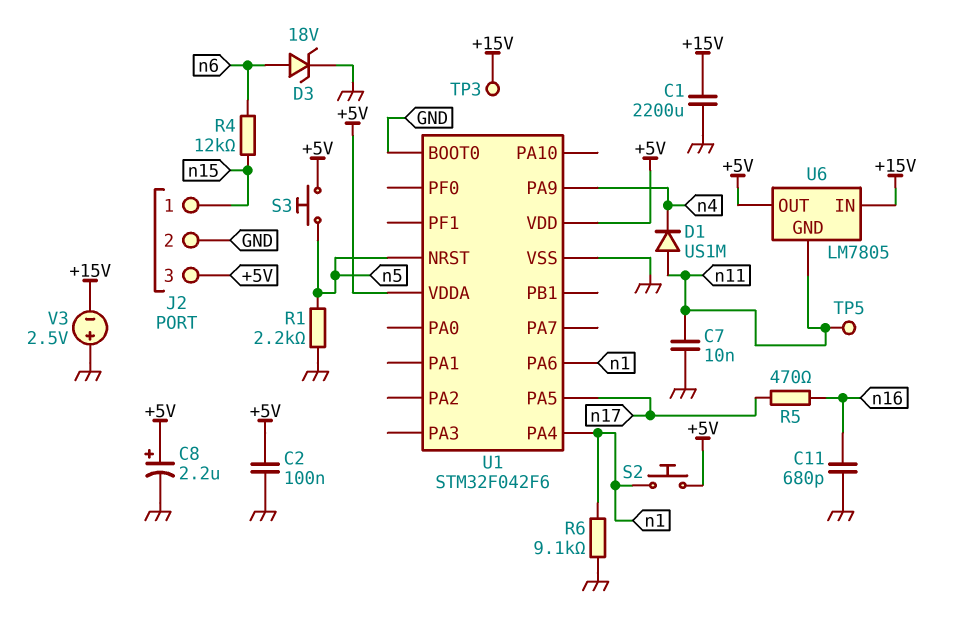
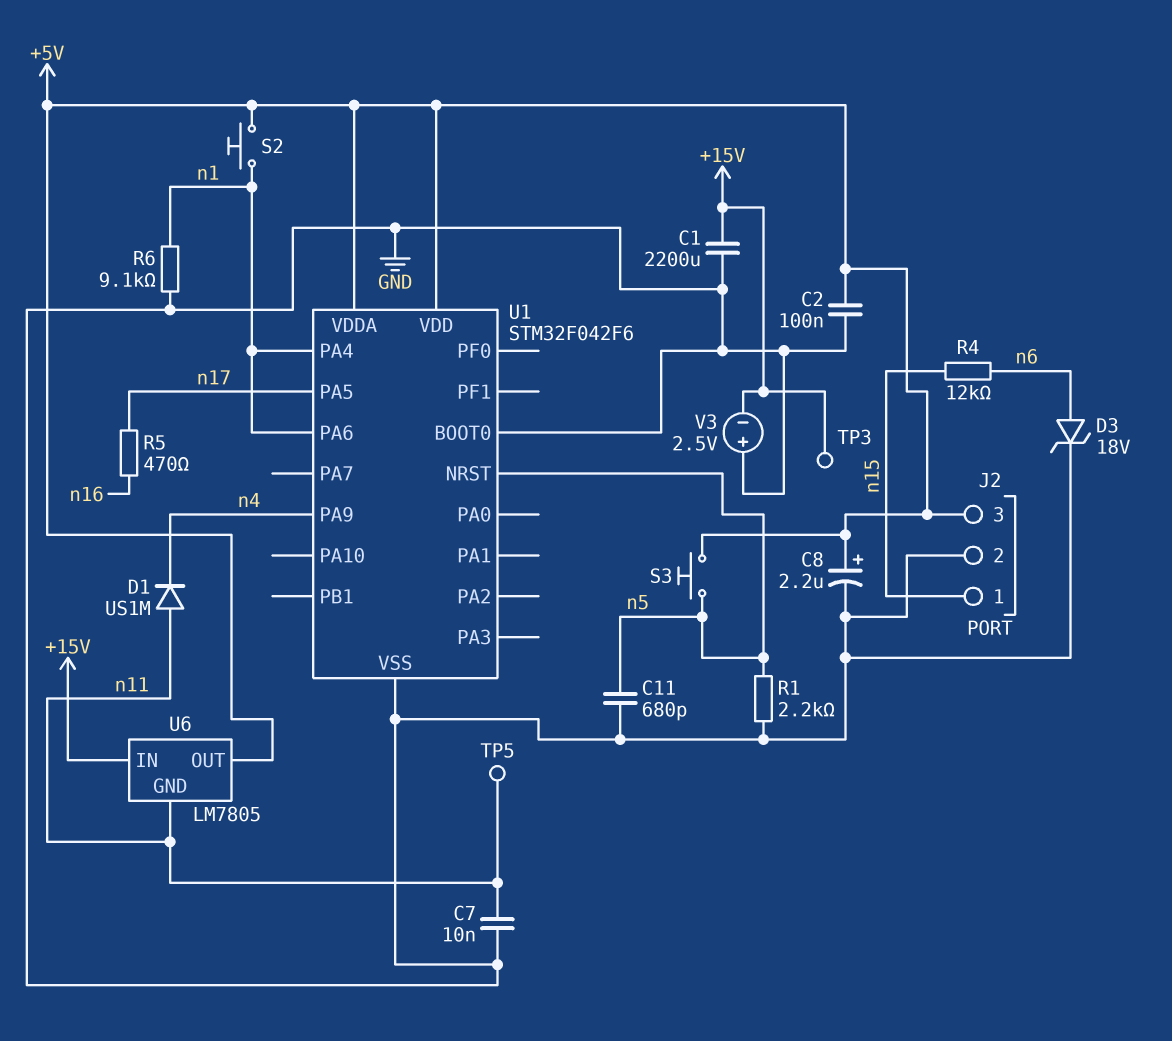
C11: 680pF (GND, n16) -> 680pF (GND, n5)

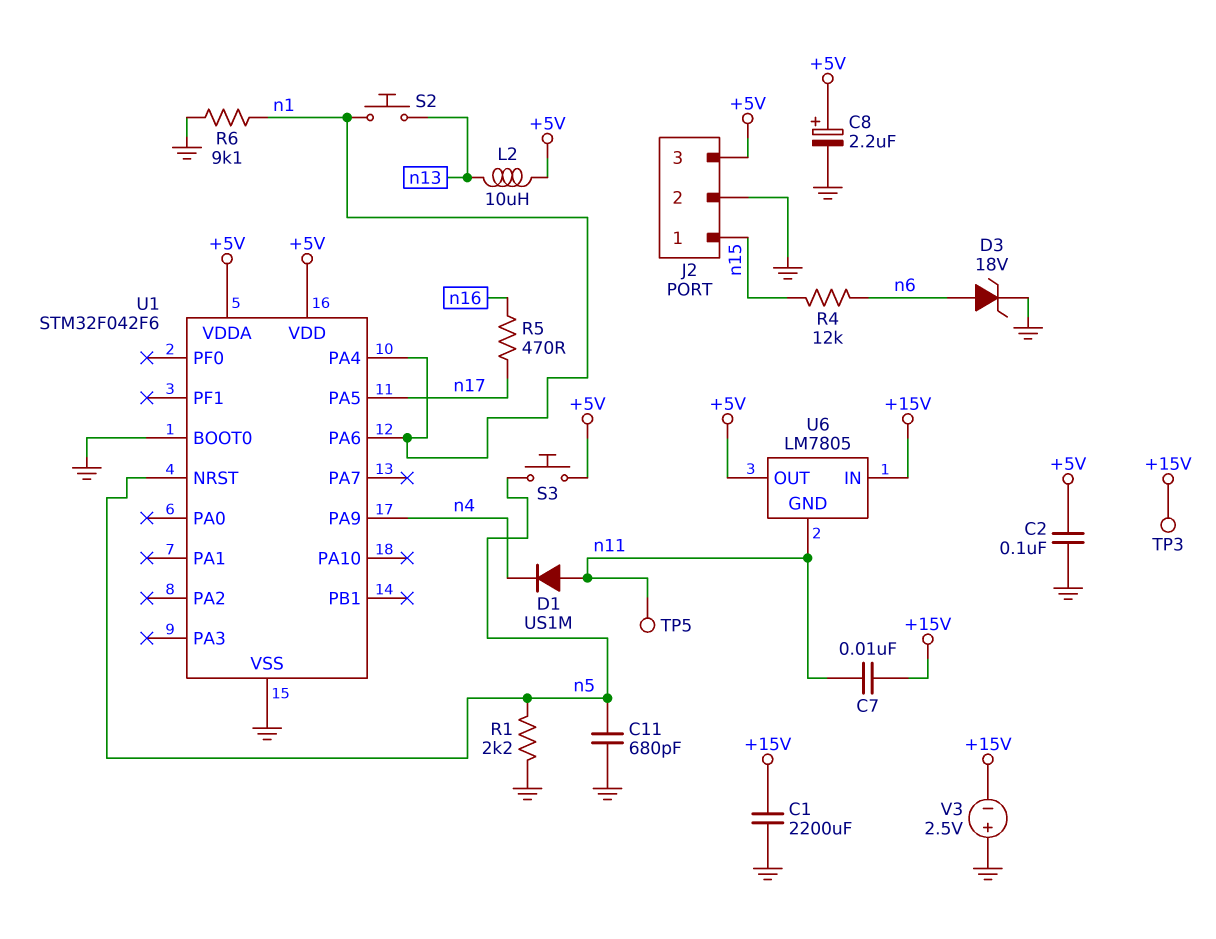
C7: 10nF (GND, n11) -> 10nF (+15V, n11)
L2: none -> 10uH (+5V, n13)
S2: button (+5V, n1) -> button (n1, n13)

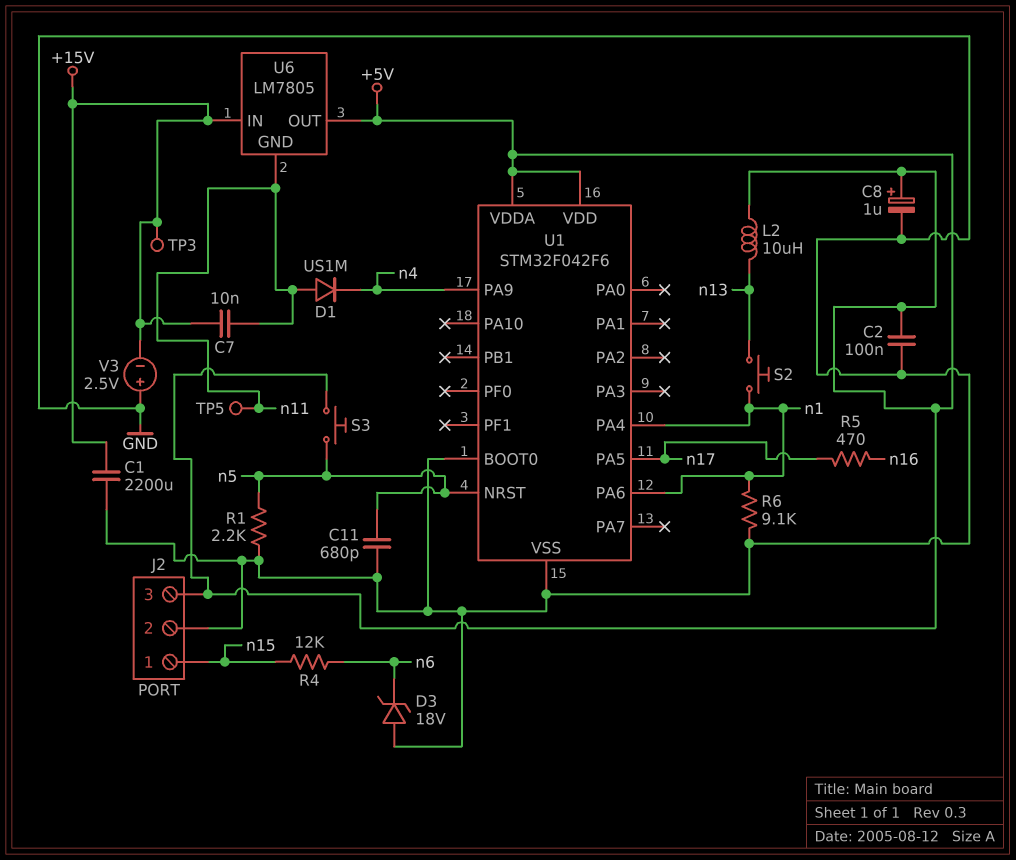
C8: 2.2uF (plus +5V, minus GND) -> 1uF (plus +5V, minus GND)
D3: zener 18V (A n6, K GND) -> zener 18V (A GND, K n6)

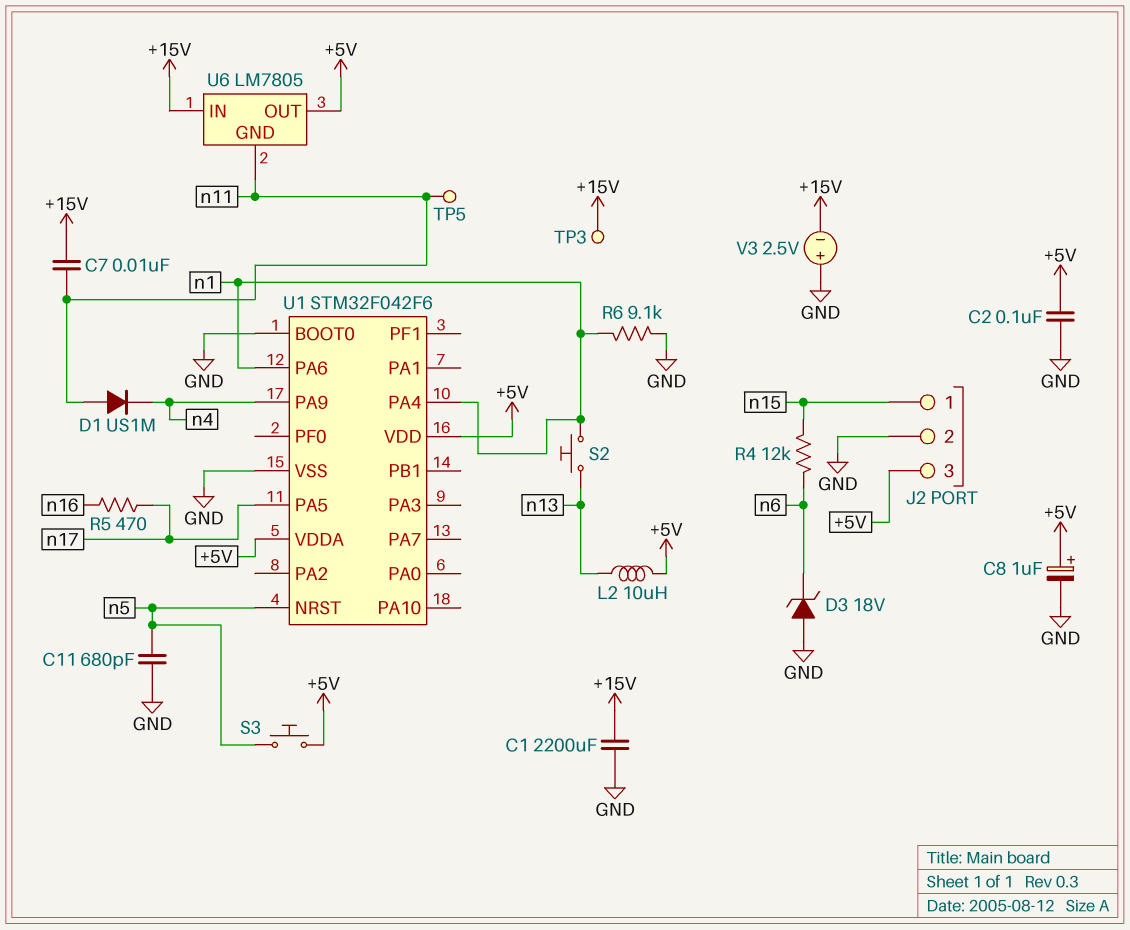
R1: 2.2k (GND, n5) -> none

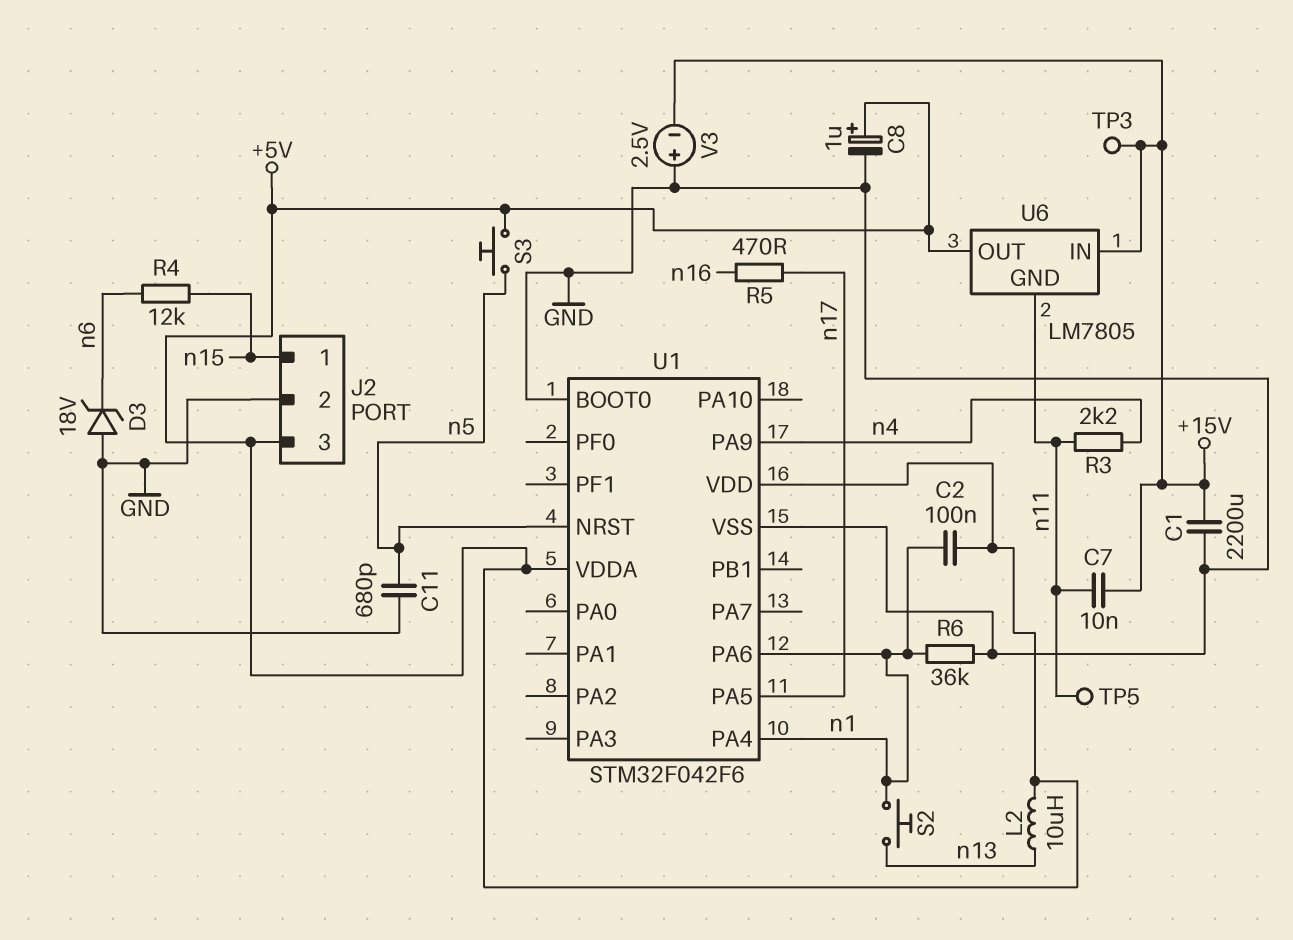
C2: 100nF (+5V, GND) -> 100nF (+5V, n1)
D1: diode US1M (A n11, K n4) -> none
R3: none -> 2.2k (n4, n11)
R6: 9.1k (GND, n1) -> 36k (GND, n1)

